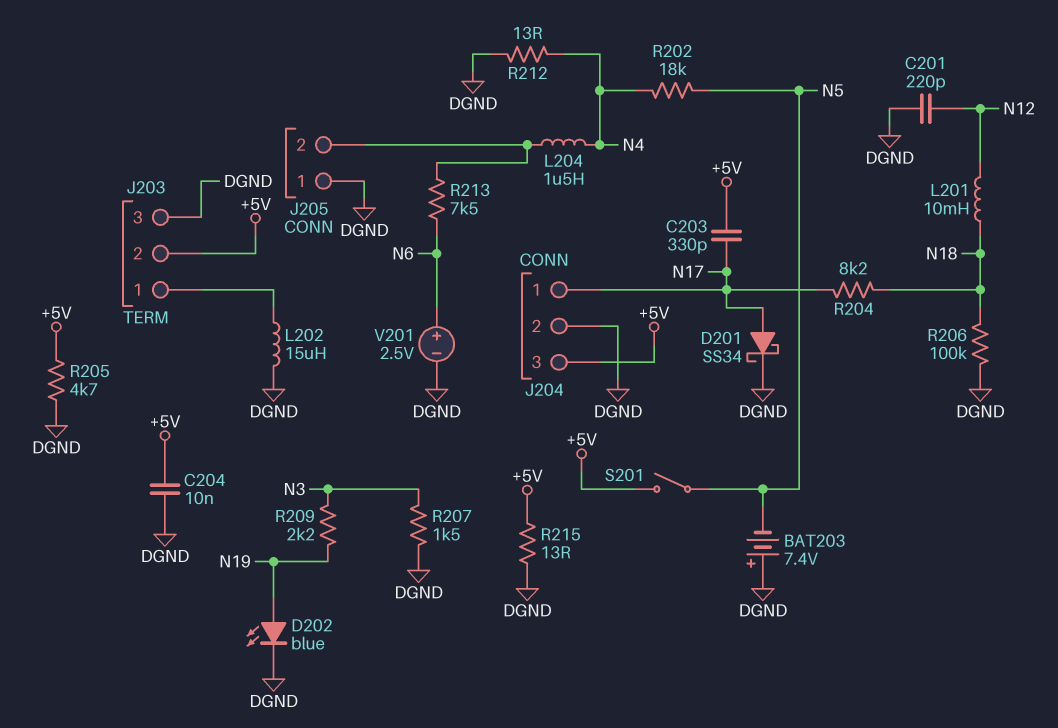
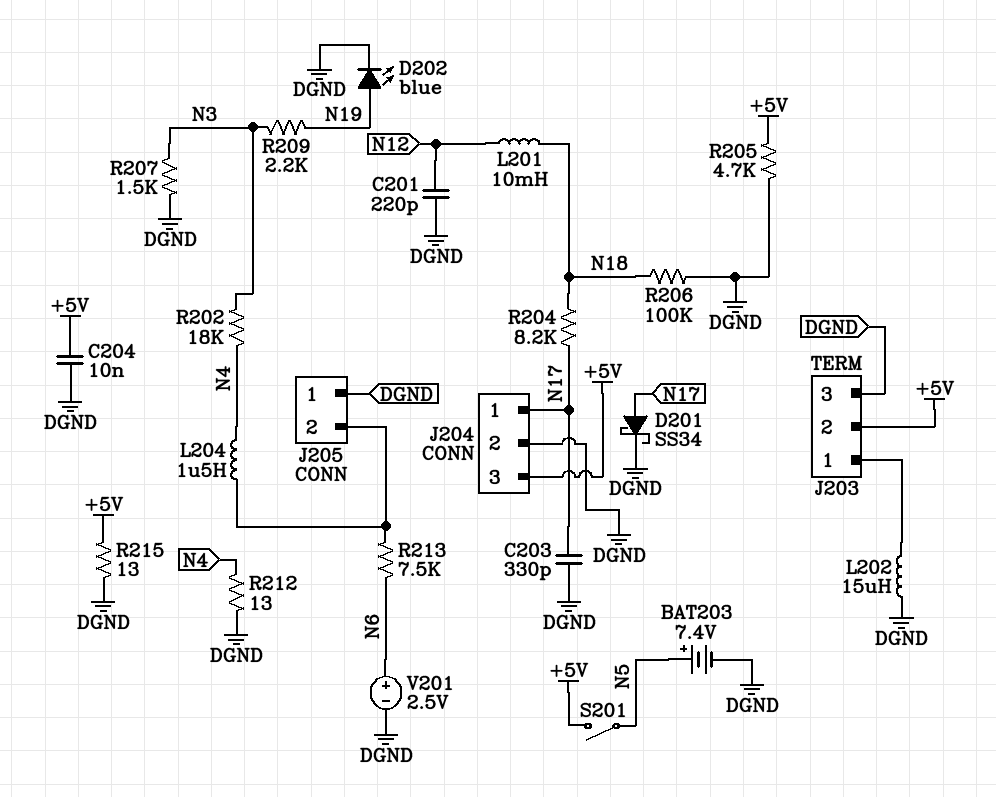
BAT203: 7.4V (plus DGND, minus N5) -> 7.4V (plus N5, minus DGND)
C203: 330pF (+5V, N17) -> 330pF (DGND, N17)
R202: 18k (N4, N5) -> 18k (N3, N4)

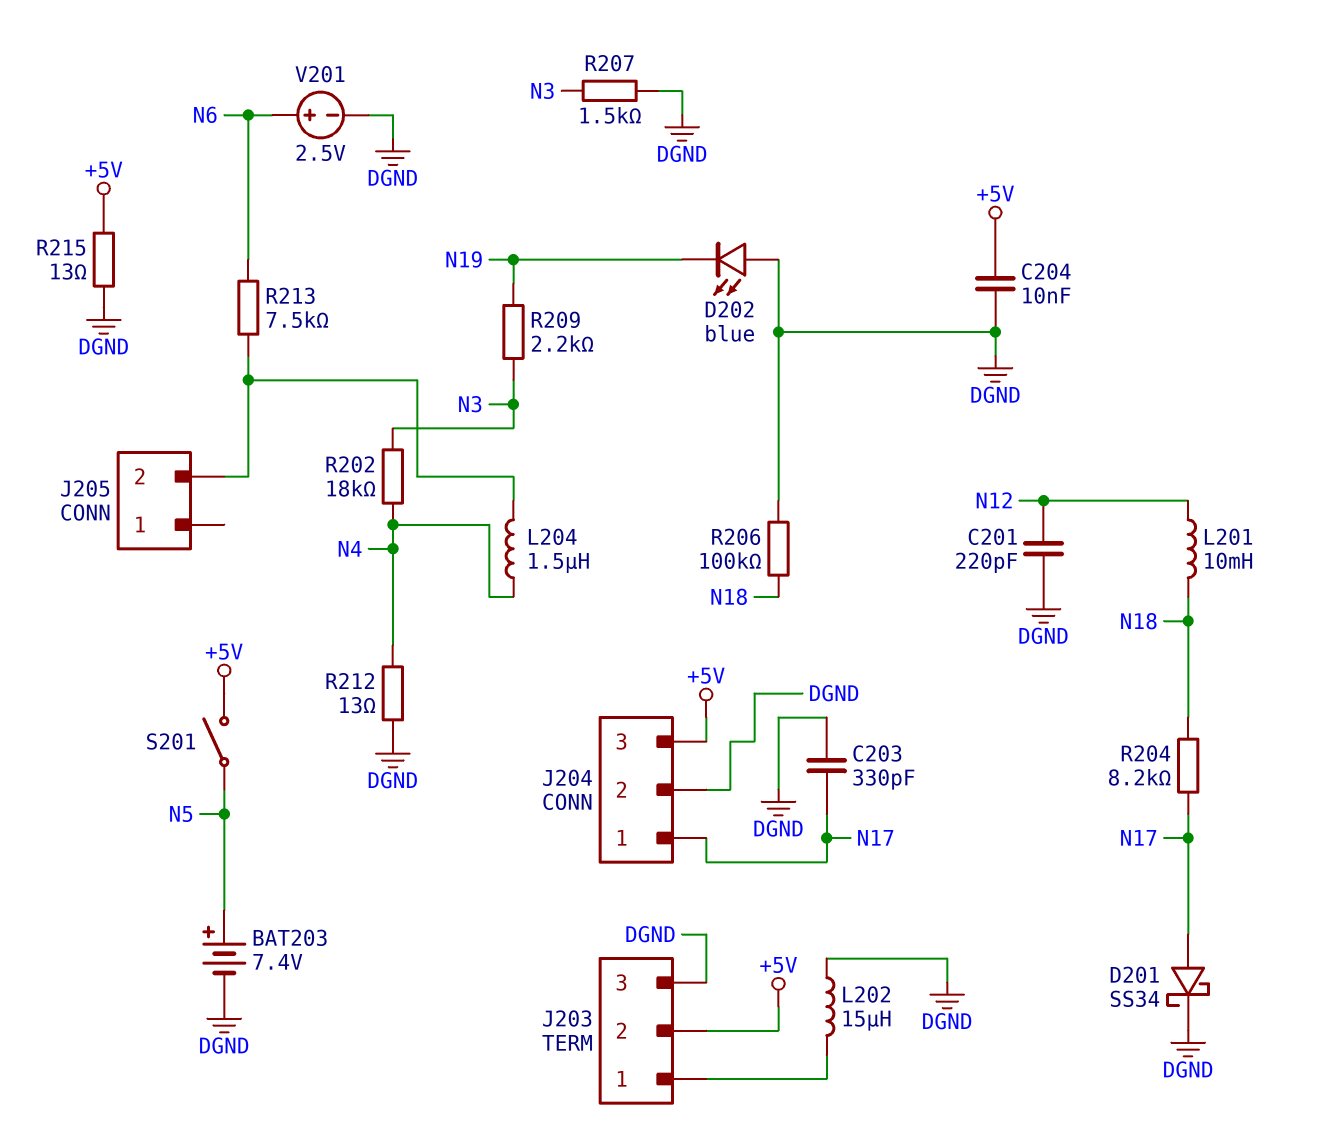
D202: LED blue (A N19, K DGND) -> LED blue (A DGND, K N19)
J205 pin 1: DGND -> none
R205: 4.7k (+5V, DGND) -> none

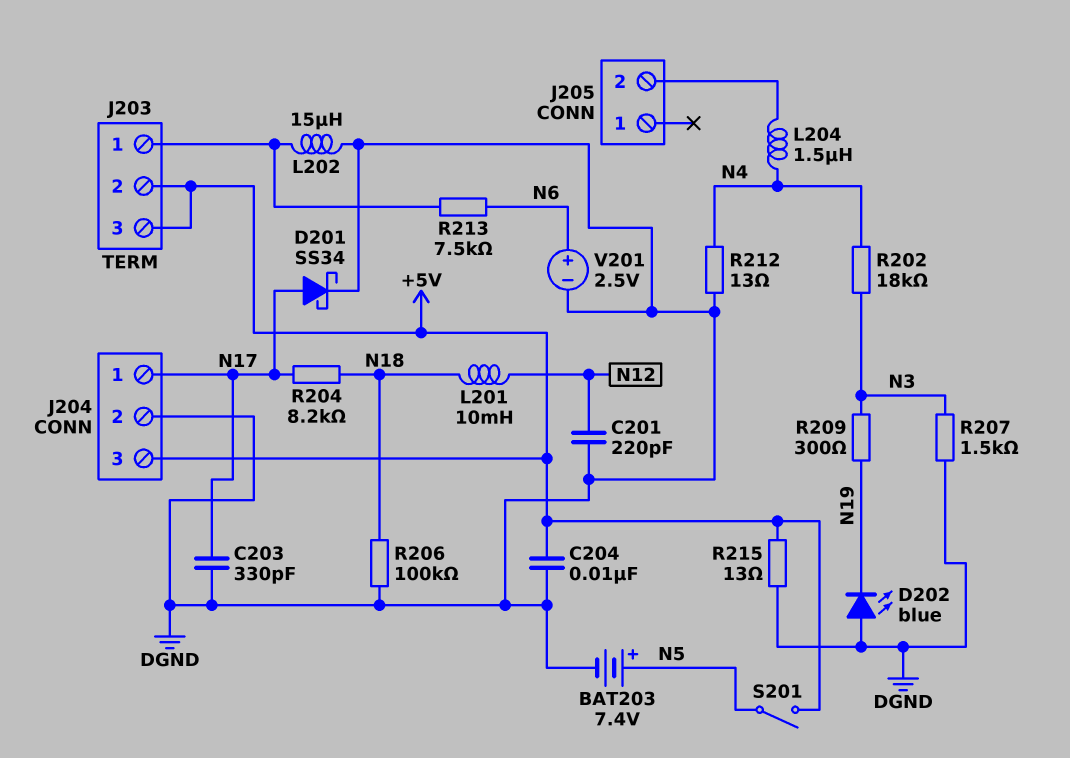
J203 pin 3: DGND -> +5V
R209: 2.2k (N3, N19) -> 300 (N3, N19)
R213: 7.5k (J205/2, N6) -> 7.5k (J203/1, N6)

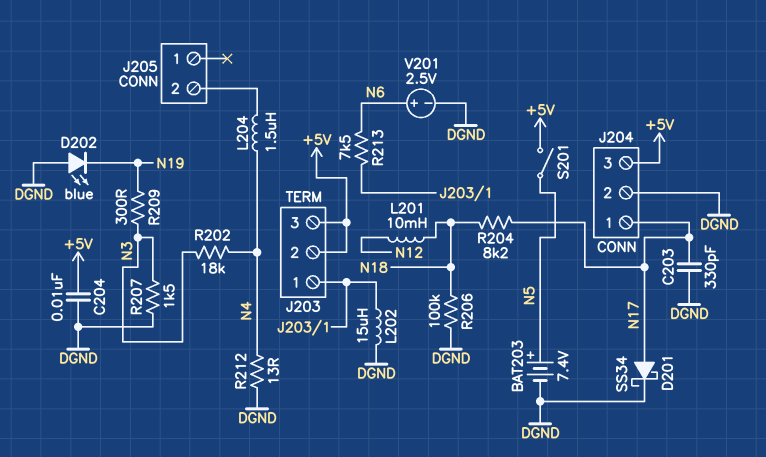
C201: 220pF (DGND, N12) -> none
R215: 13 (+5V, DGND) -> none

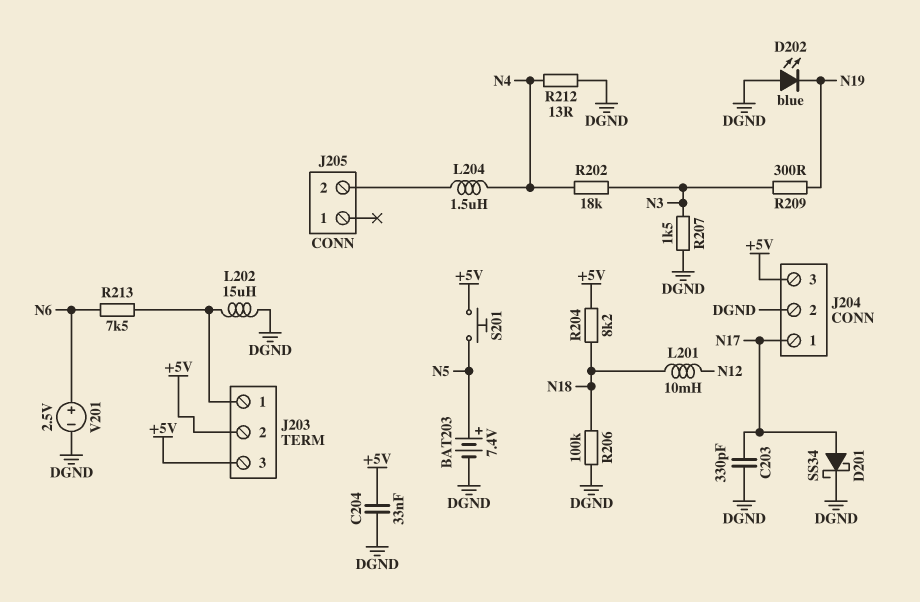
C204: 10nF (+5V, DGND) -> 33nF (+5V, DGND)
R204: 8.2k (N17, N18) -> 8.2k (+5V, N18)
S201: switch (+5V, N5) -> button (+5V, N5)

